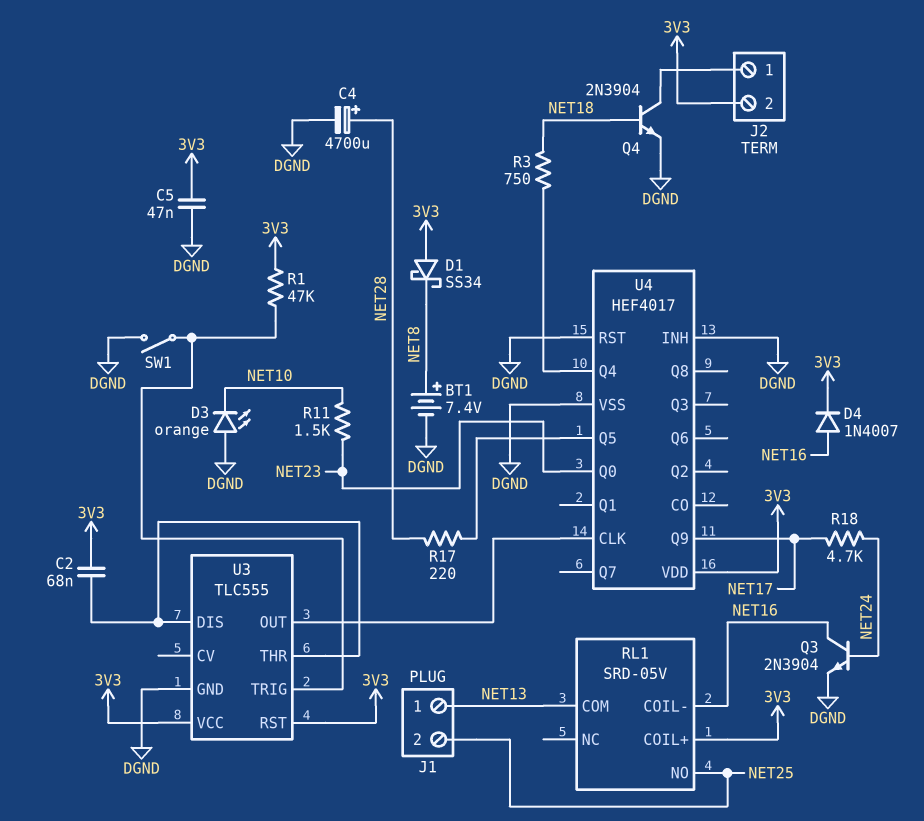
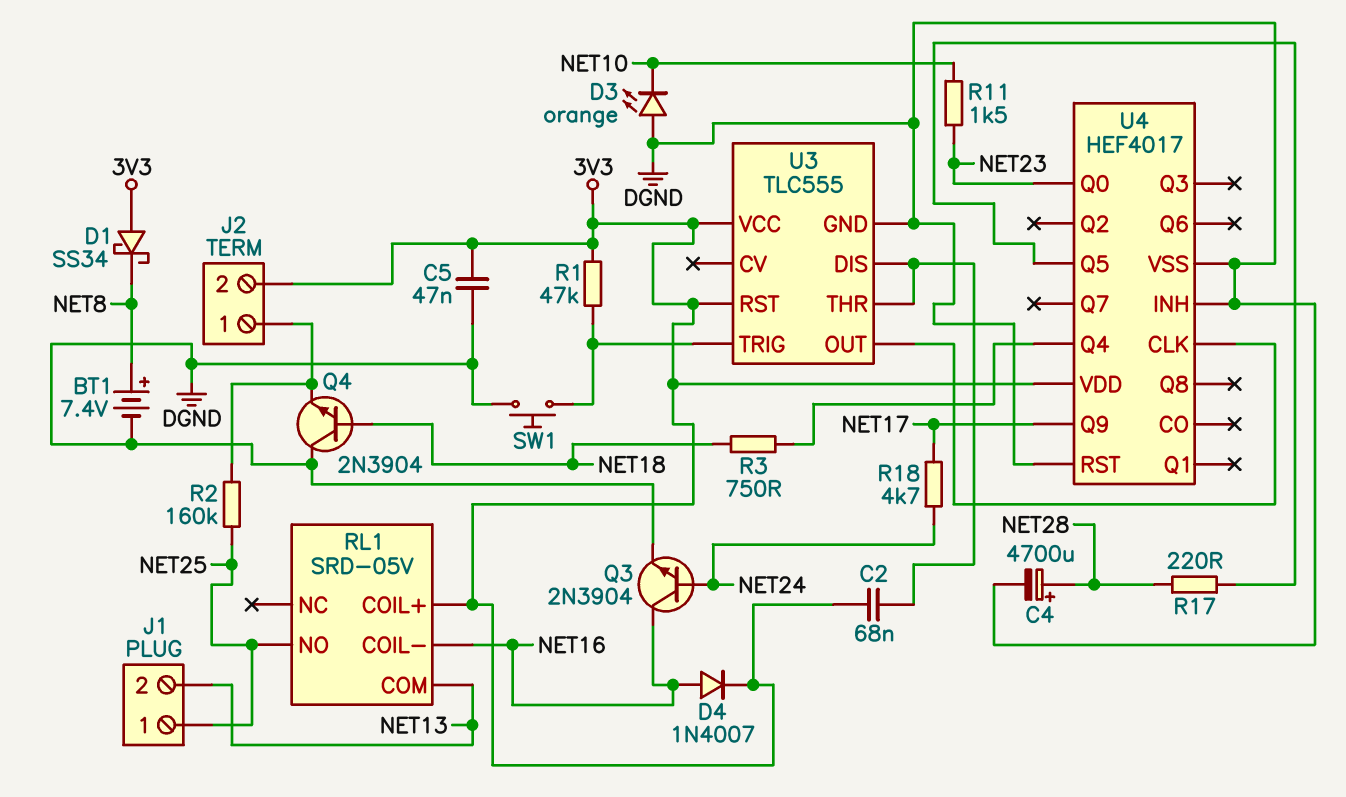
J1 pin 1: NET13 -> NET25
J1 pin 2: NET25 -> NET13
Q4: NPN 2N3904 (B NET18, C J2/1, E DGND) -> NPN 2N3904 (B NET18, C DGND, E J2/1)
R2: none -> 160k (J2/1, NET25)
SW1: switch (DGND, U3/TRIG) -> button (DGND, U3/TRIG)

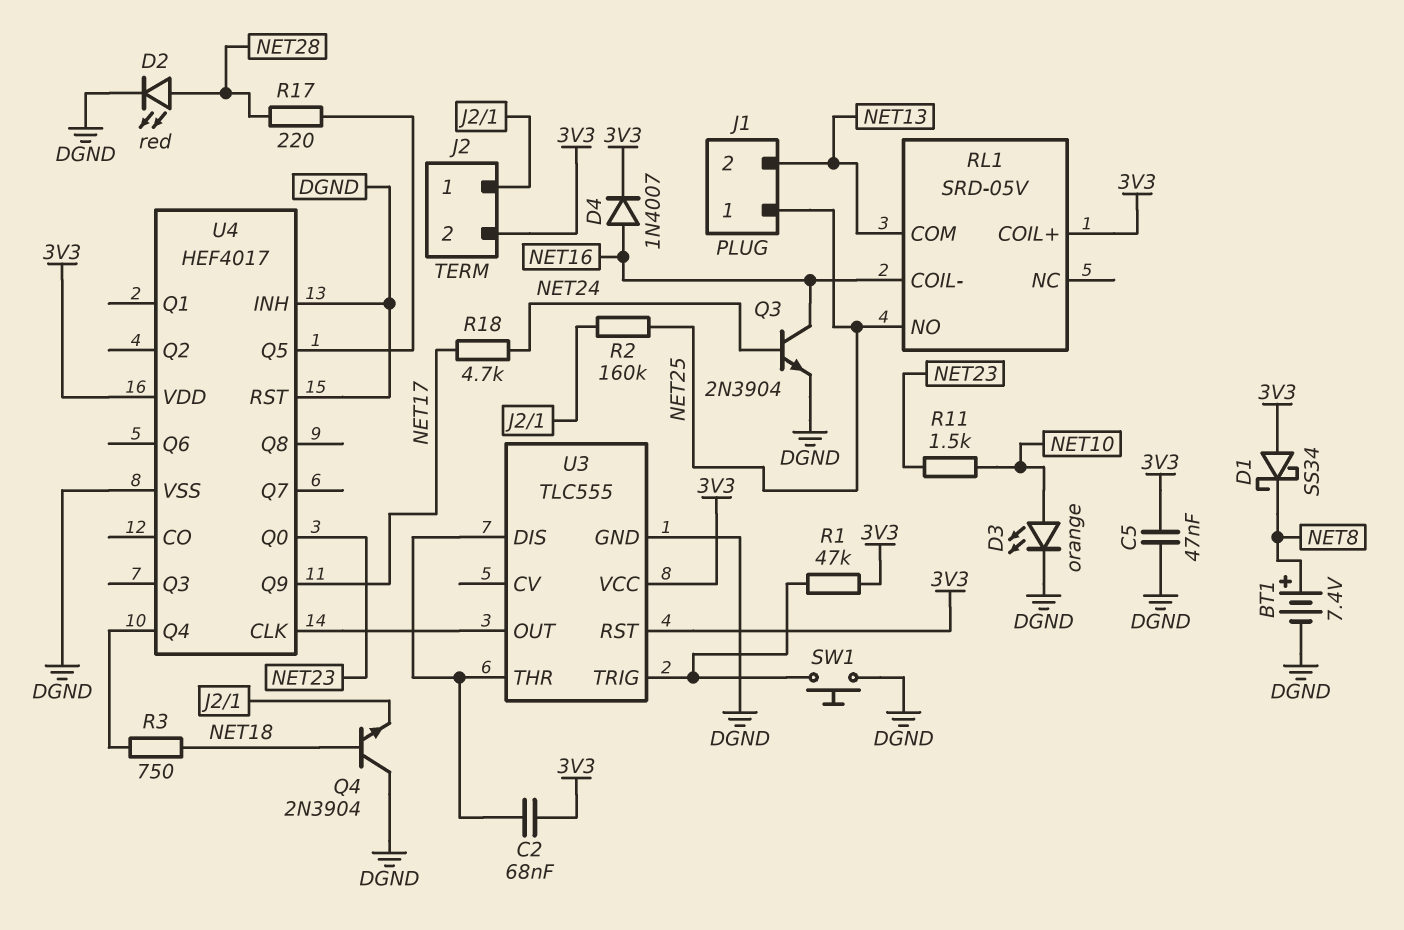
C4: 4700uF (plus NET28, minus DGND) -> none
D2: none -> LED red (A NET28, K DGND)
D3: LED orange (A DGND, K NET10) -> LED orange (A NET10, K DGND)

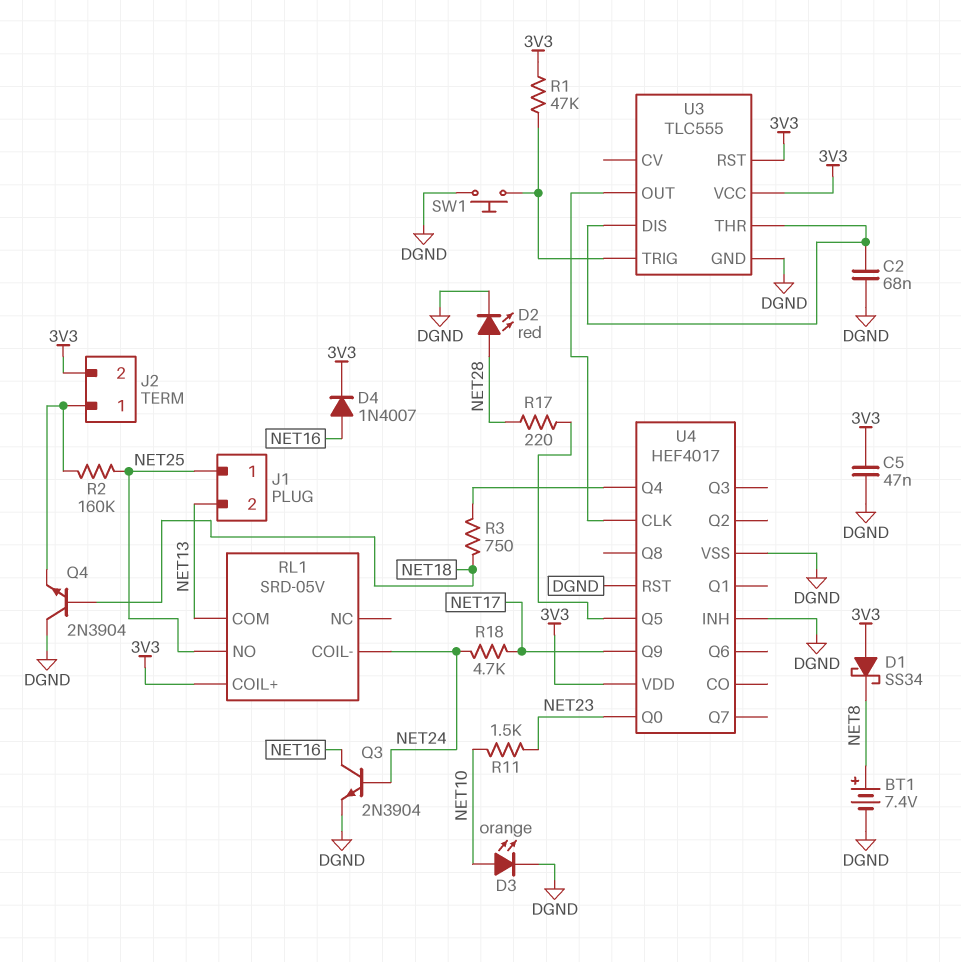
C2: 68nF (3V3, U3/DIS) -> 68nF (DGND, U3/DIS)
RL1 pin COIL-: NET16 -> NET24

